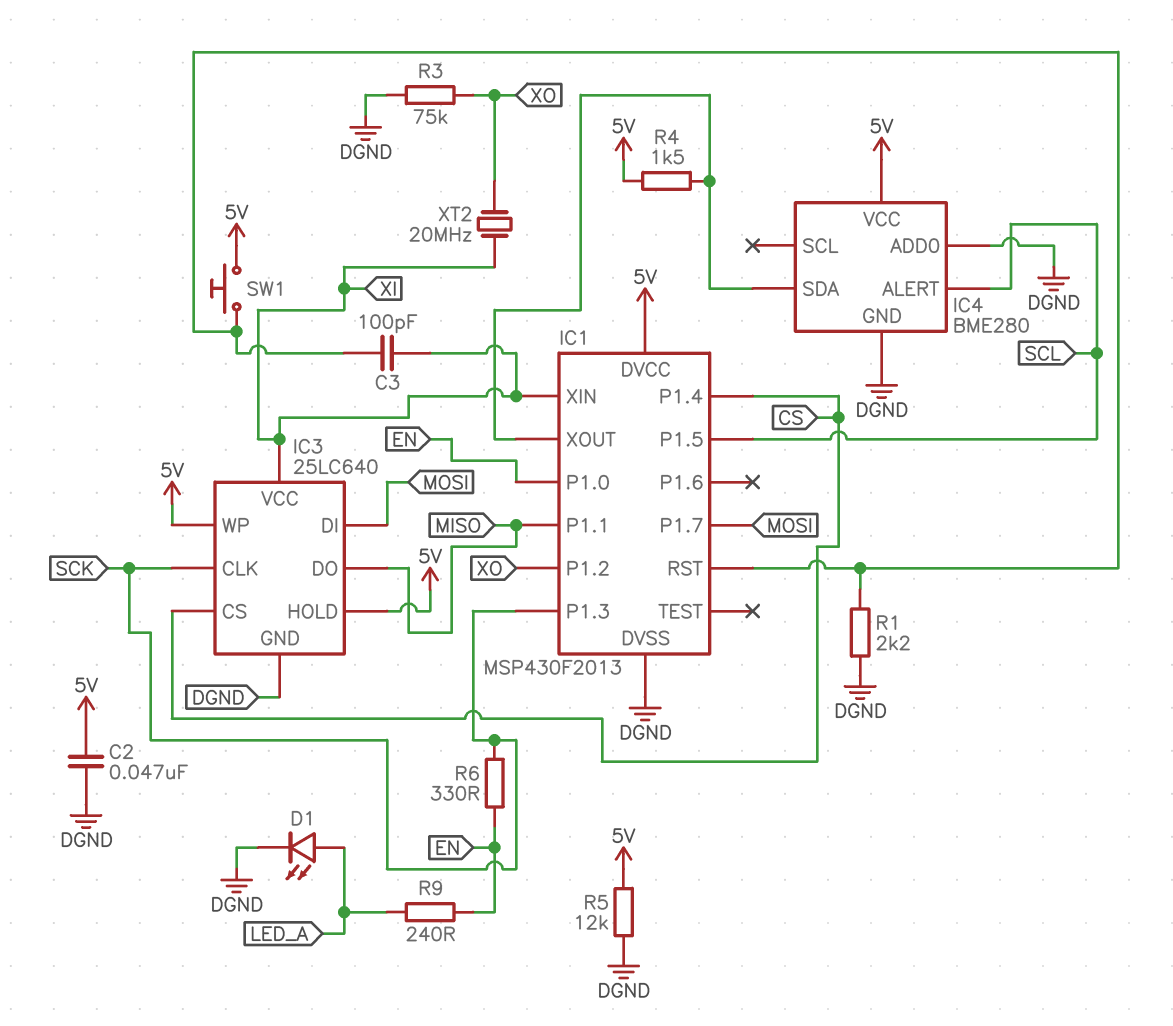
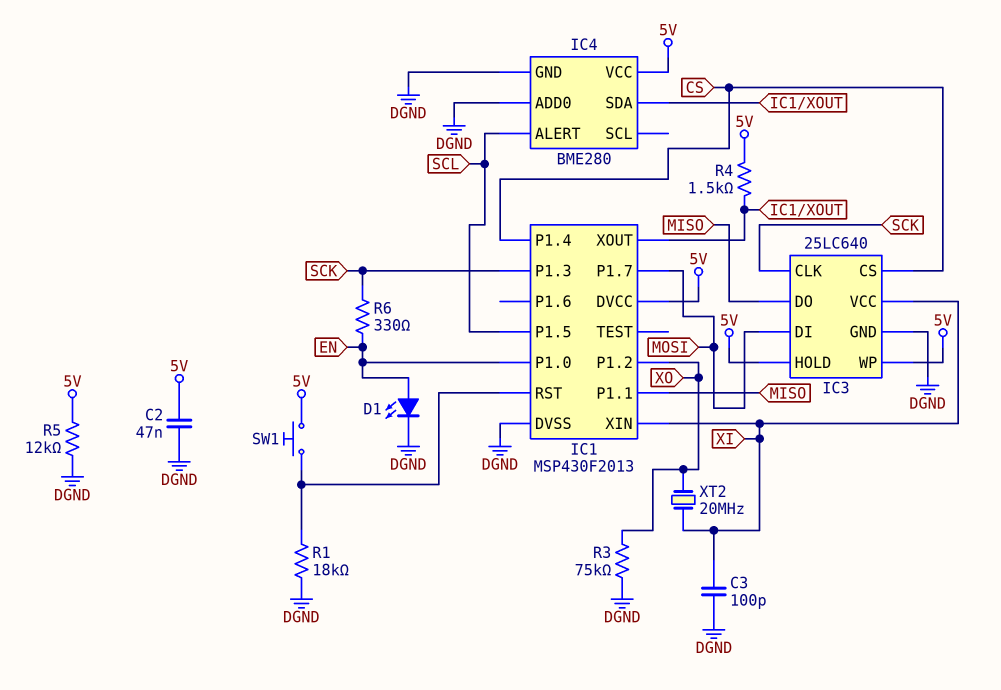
C3: 100pF (IC1/RST, XI) -> 100pF (DGND, XI)
D1: LED (A LED_A, K DGND) -> LED (A EN, K DGND)
R1: 2.2k (DGND, IC1/RST) -> 18k (DGND, IC1/RST)
R9: 240 (EN, LED_A) -> none

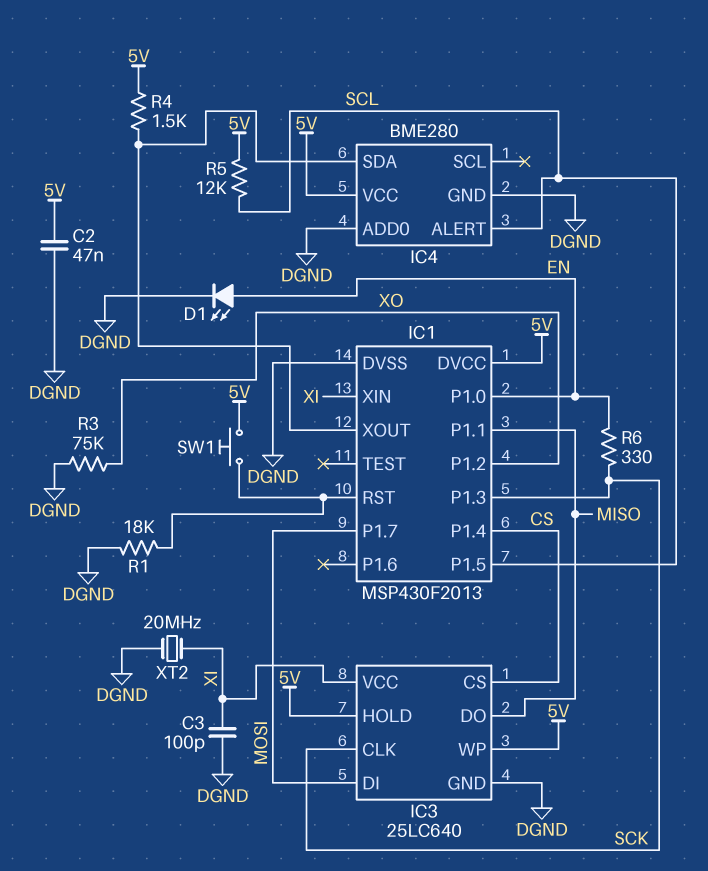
R5: 12k (5V, DGND) -> 12k (5V, SCL)
XT2: 20MHz (XI, XO) -> 20MHz (DGND, XI)

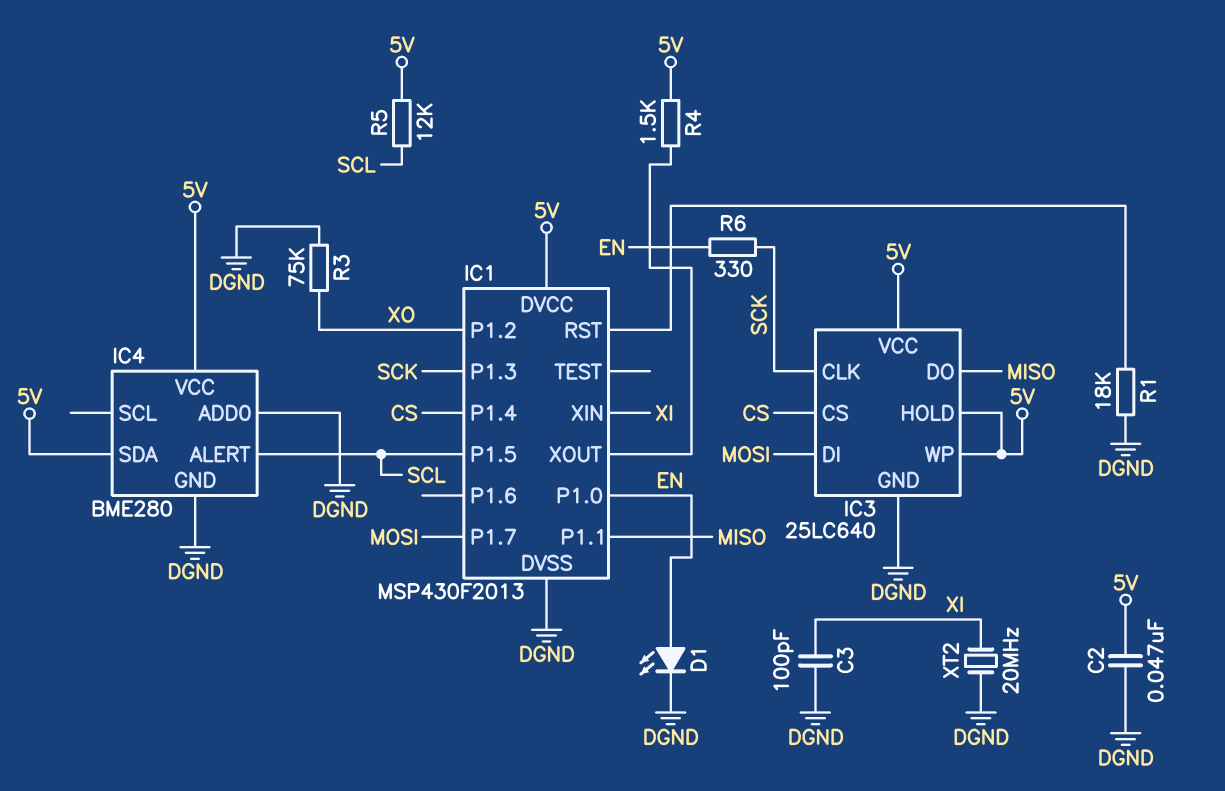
IC3 pin VCC: XI -> 5V
IC4 pin SDA: IC1/XOUT -> 5V
SW1: button (5V, IC1/RST) -> none

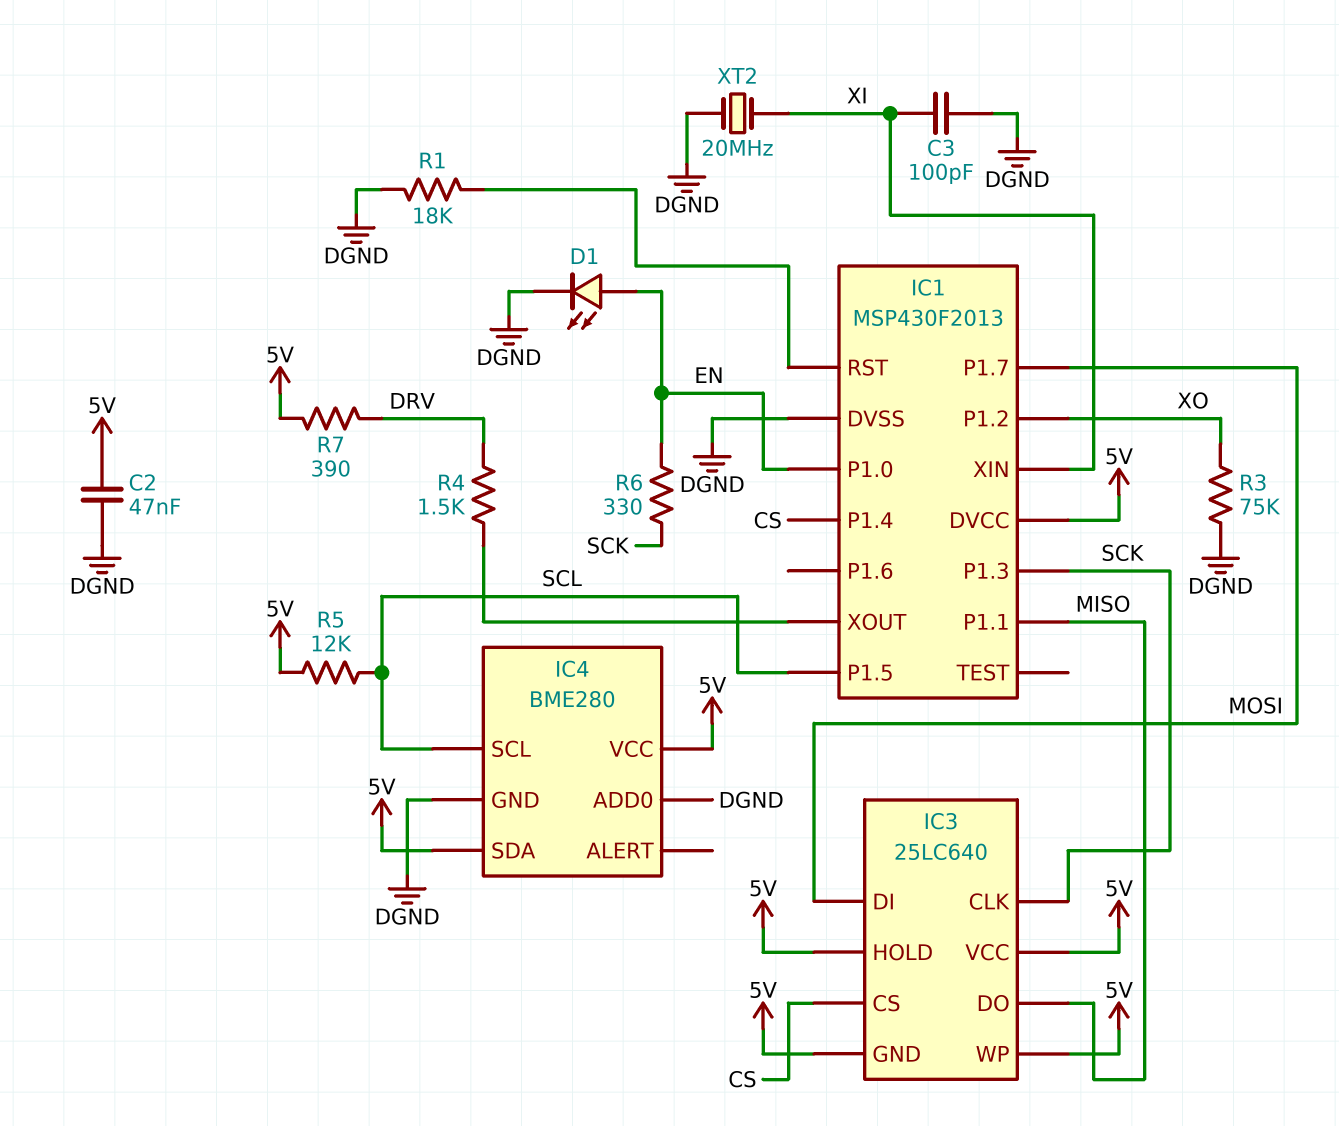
IC3 pin GND: DGND -> 5V
IC4 pin ALERT: SCL -> none
IC4 pin SCL: none -> SCL
R4: 1.5k (5V, IC1/XOUT) -> 1.5k (DRV, IC1/XOUT)
R7: none -> 390 (5V, DRV)

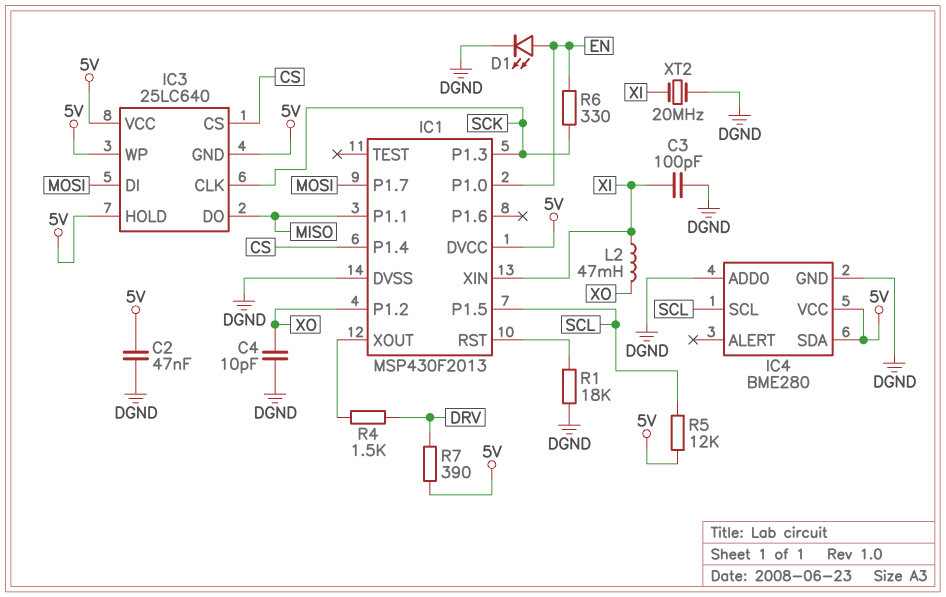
C4: none -> 10pF (DGND, XO)
L2: none -> 47mH (XI, XO)
R3: 75k (DGND, XO) -> none

